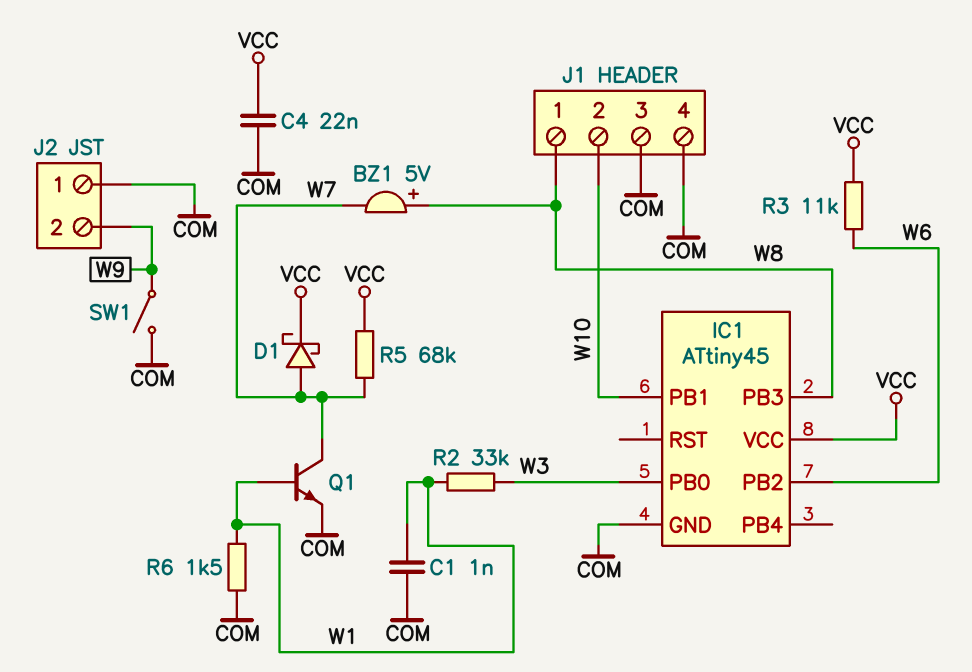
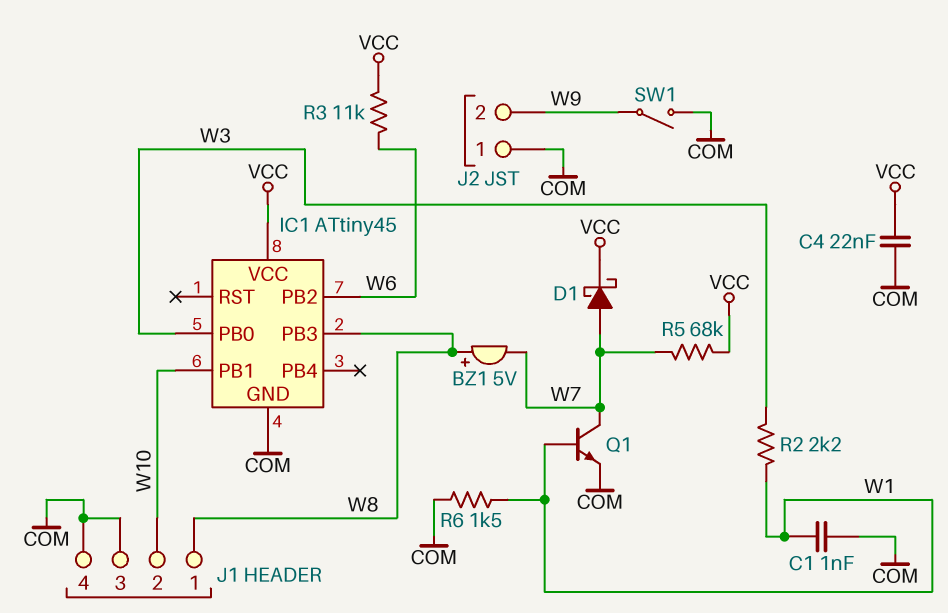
R2: 33k (W1, W3) -> 2.2k (W1, W3)

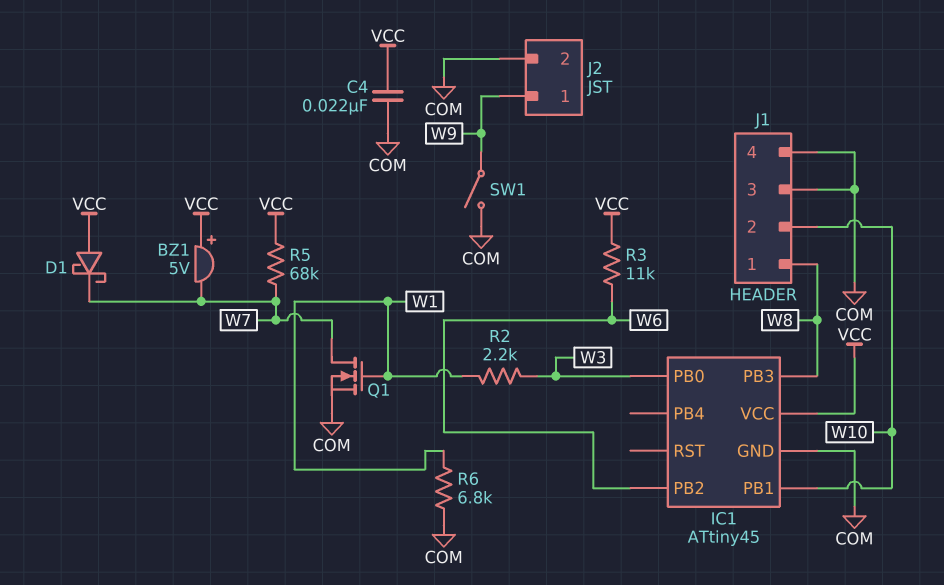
BZ1: buzzer 5V (plus W8, minus W7) -> buzzer 5V (plus VCC, minus W7)
C1: 1nF (COM, W1) -> none
D1: schottky (A W7, K VCC) -> schottky (A VCC, K W7)
J2 pin 1: COM -> W9
J2 pin 2: W9 -> COM
Q1: NPN (B W1, C W7, E COM) -> NMOS (G W1, D W7, S COM)
R6: 1.5k (COM, W1) -> 6.8k (COM, W1)

